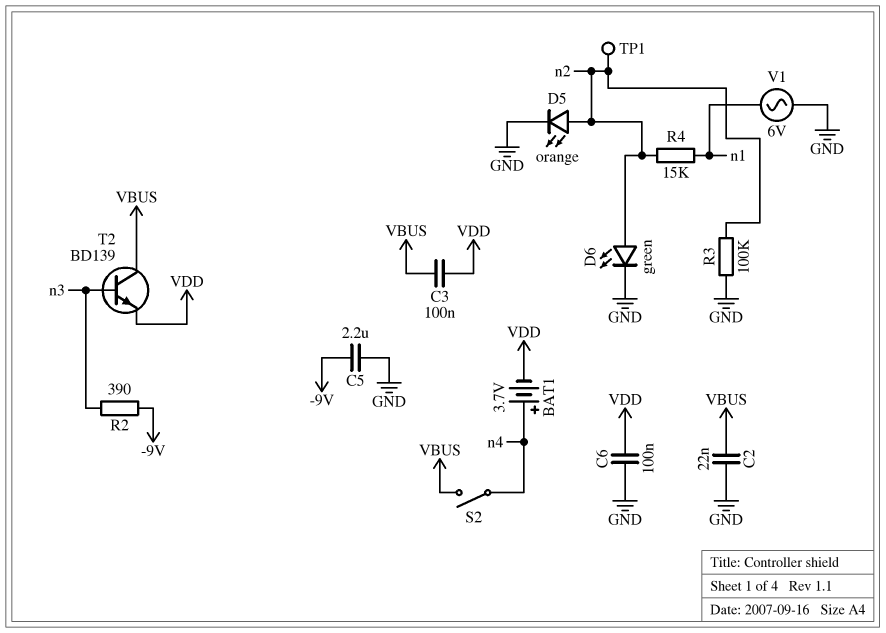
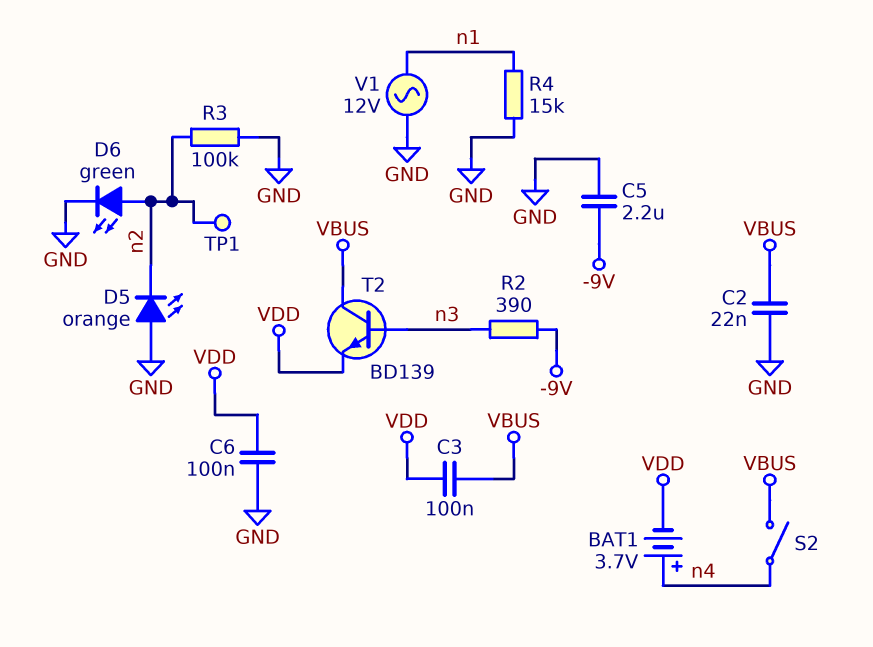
D5: LED orange (A n2, K GND) -> LED orange (A GND, K n2)
R4: 15k (n1, n2) -> 15k (GND, n1)
V1: AC 6V (GND, n1) -> AC 12V (GND, n1)

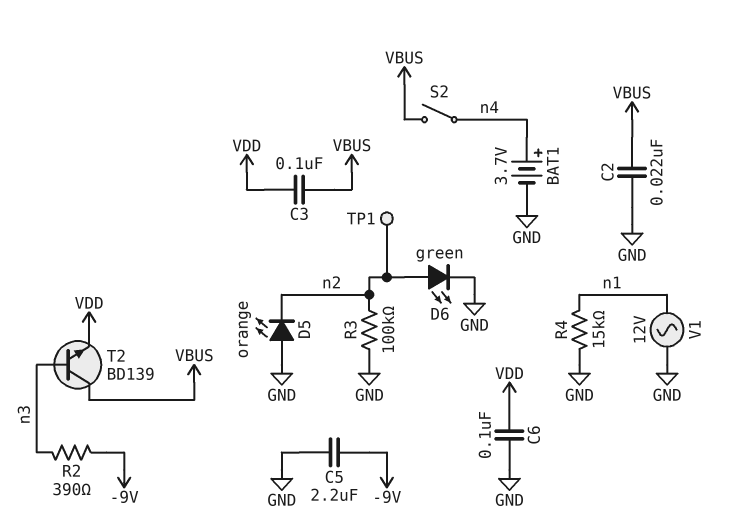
BAT1: 3.7V (plus n4, minus VDD) -> 3.7V (plus n4, minus GND)

